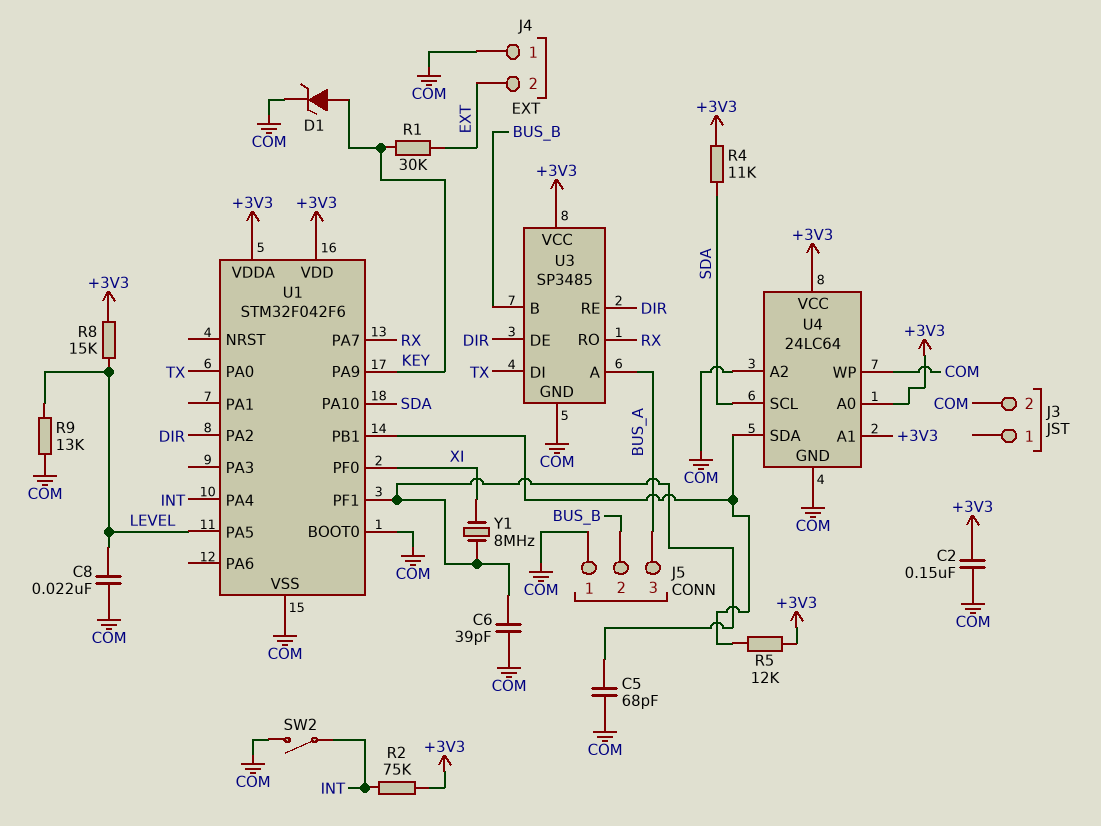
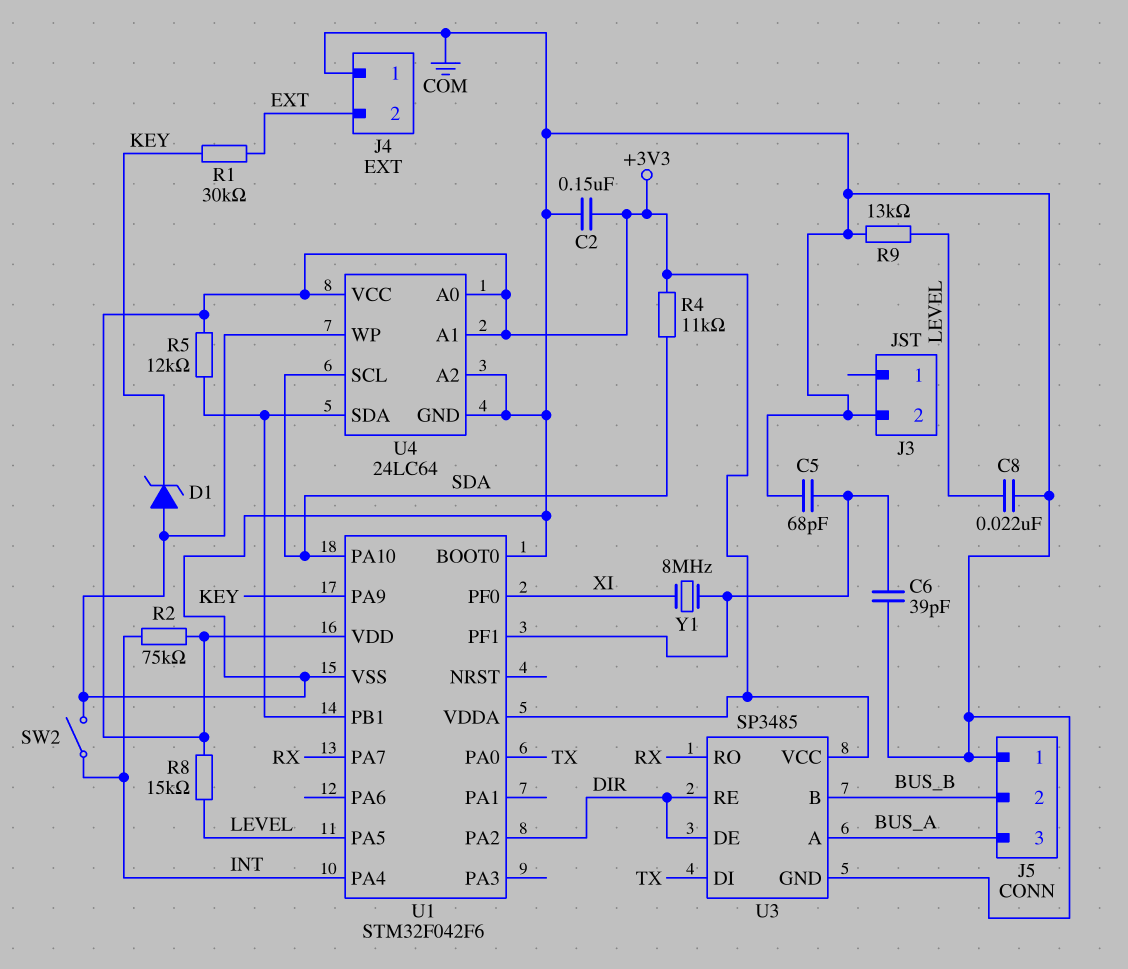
D1: zener (A KEY, K COM) -> zener (A COM, K KEY)

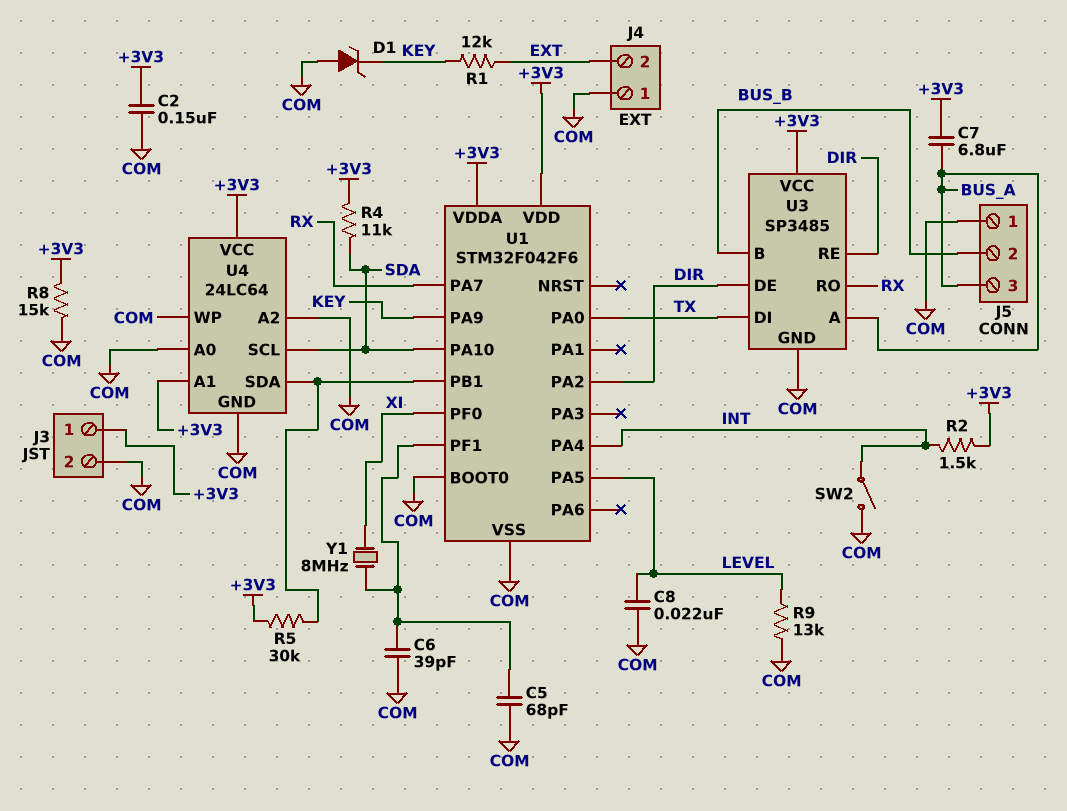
C7: none -> 6.8uF (+3V3, BUS_A)
J3 pin 1: none -> +3V3
R1: 30k (EXT, KEY) -> 12k (EXT, KEY)
R2: 75k (+3V3, INT) -> 1.5k (+3V3, INT)
R5: 12k (+3V3, U1/PB1) -> 30k (+3V3, U1/PB1)
R8: 15k (+3V3, LEVEL) -> 15k (+3V3, COM)
U4 pin A0: +3V3 -> COM

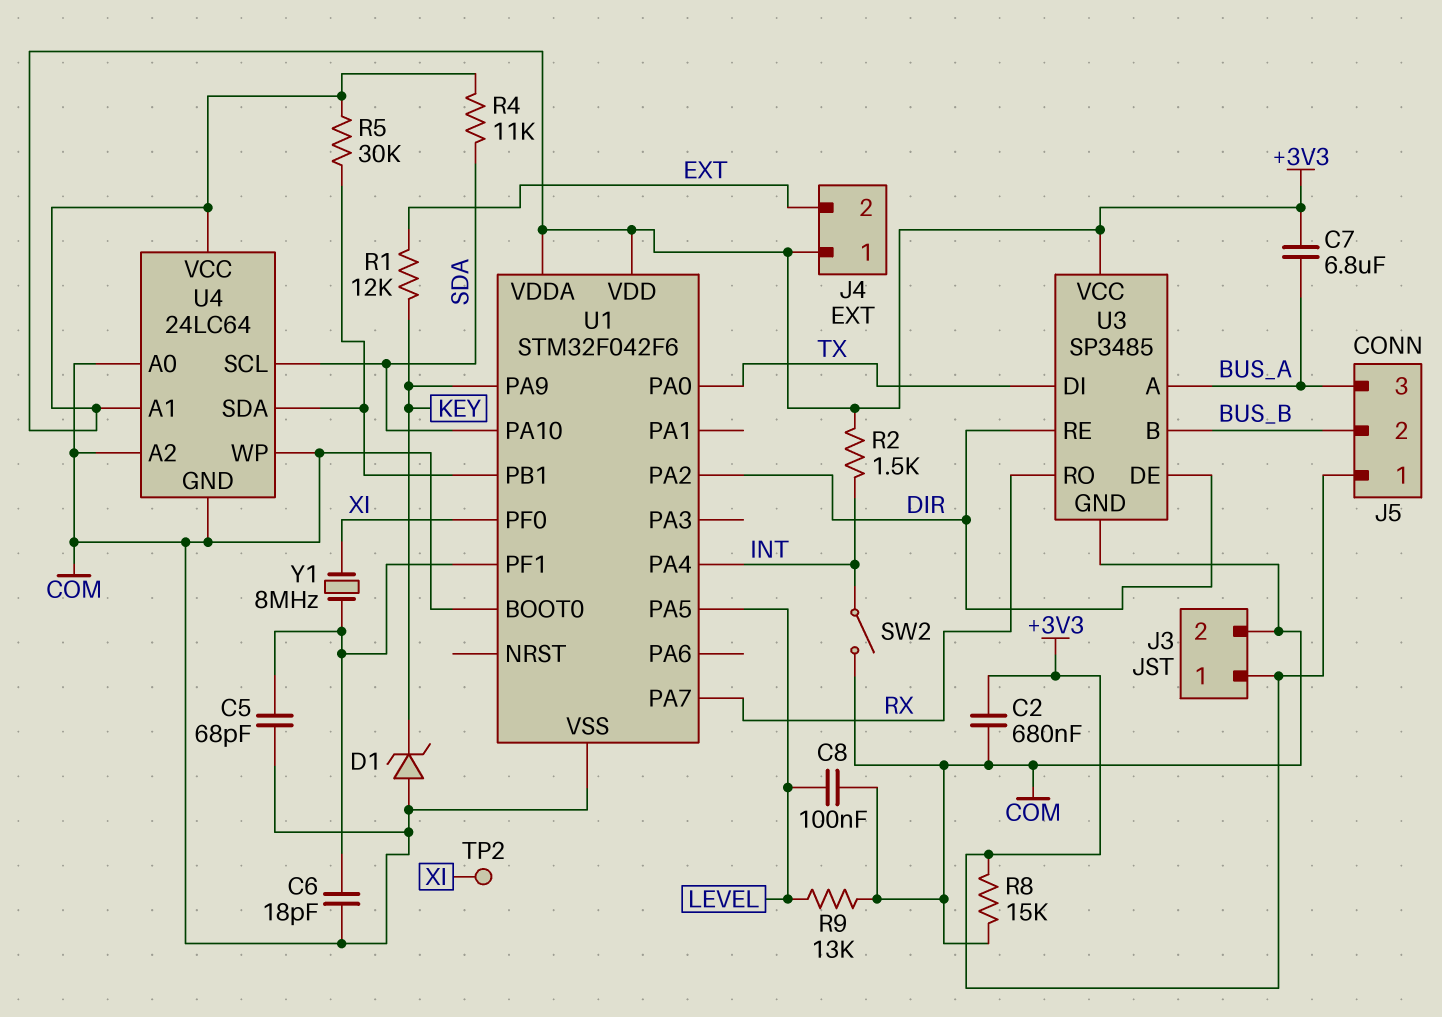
C2: 150nF (+3V3, COM) -> 680nF (+3V3, COM)
C6: 39pF (COM, U1/PF1) -> 18pF (COM, U1/PF1)
C8: 22nF (COM, LEVEL) -> 100nF (COM, LEVEL)
J4 pin 1: COM -> +3V3
J5 pin 1: COM -> +3V3
TP2: none -> test point (XI)

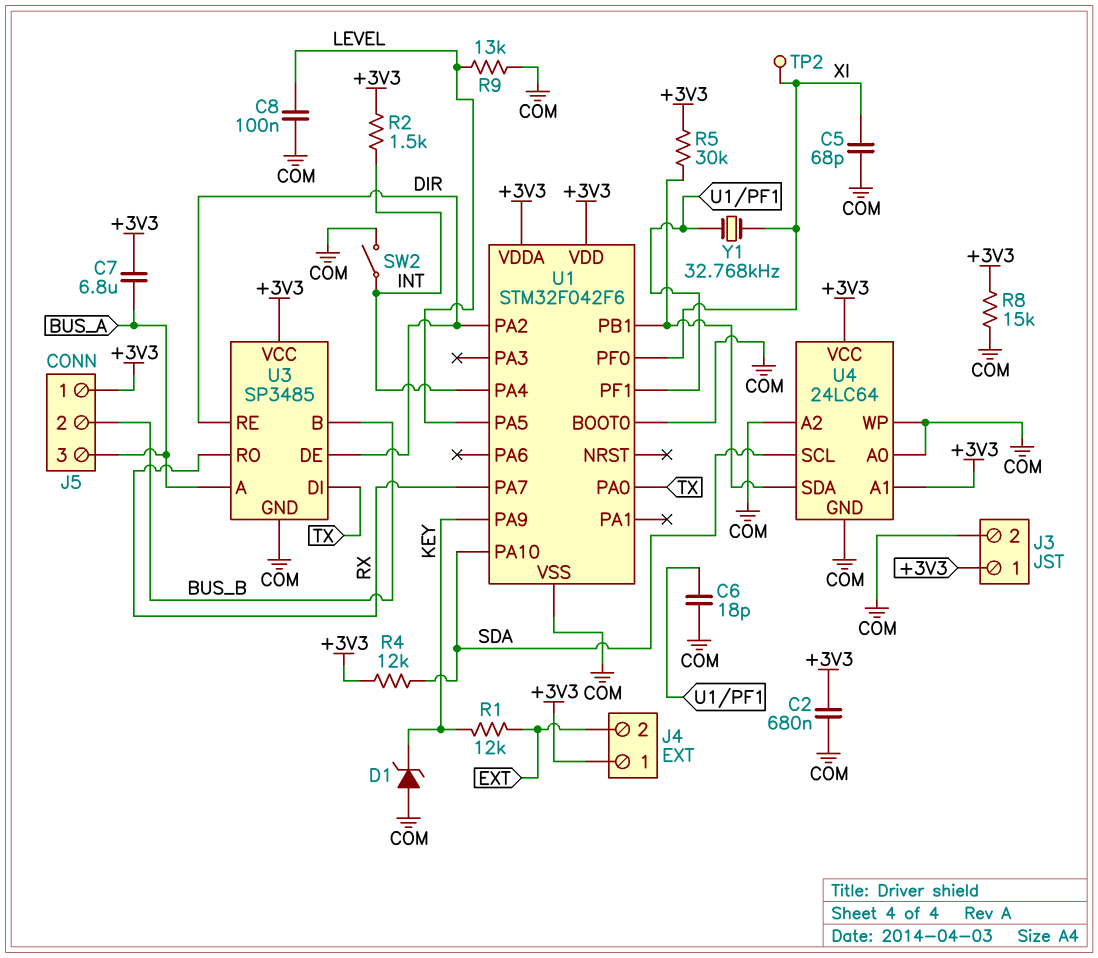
C5: 68pF (COM, U1/PF1) -> 68pF (COM, XI)
R4: 11k (+3V3, SDA) -> 12k (+3V3, SDA)
Y1: 8MHz (U1/PF1, XI) -> 32.768kHz (U1/PF1, XI)

